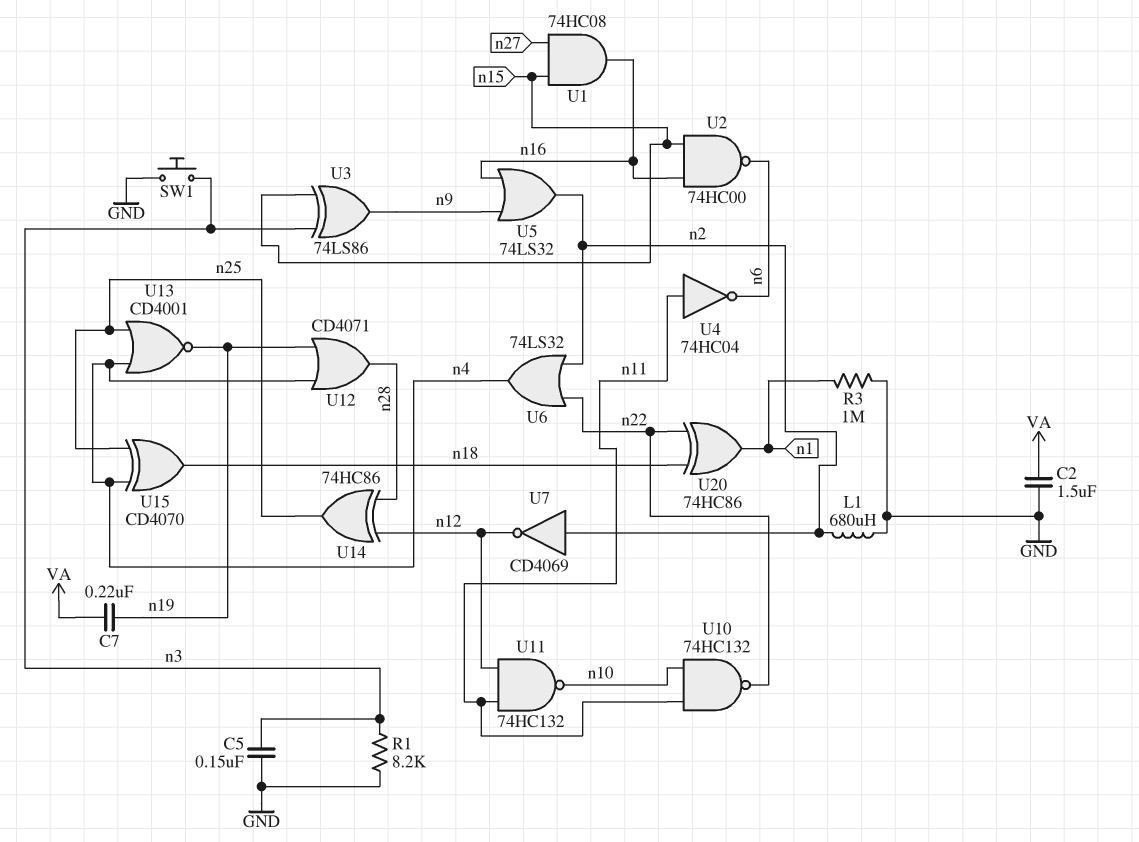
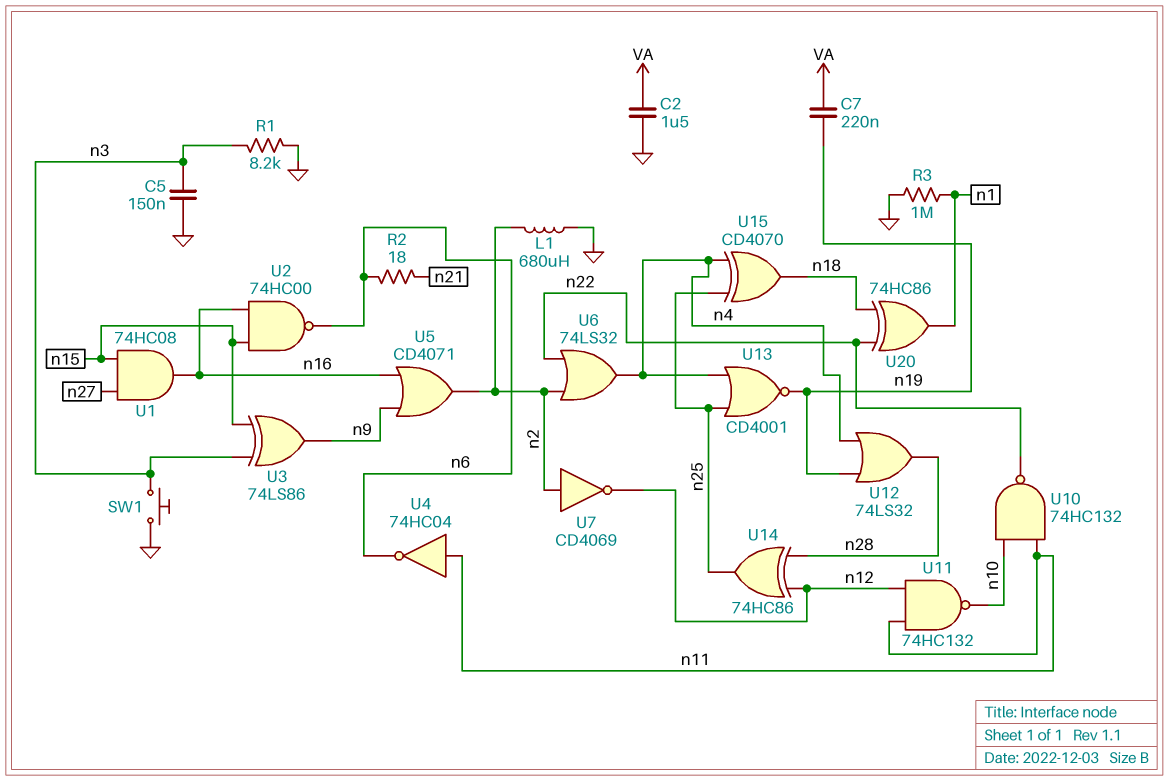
R2: none -> 18 (n6, n21)
U5: OR 74LS32 (in n9, in n16, out n2) -> OR CD4071 (in n9, in n16, out n2)
U12: OR CD4071 (in n4, in n19, out n28) -> OR 74LS32 (in n4, in n19, out n28)

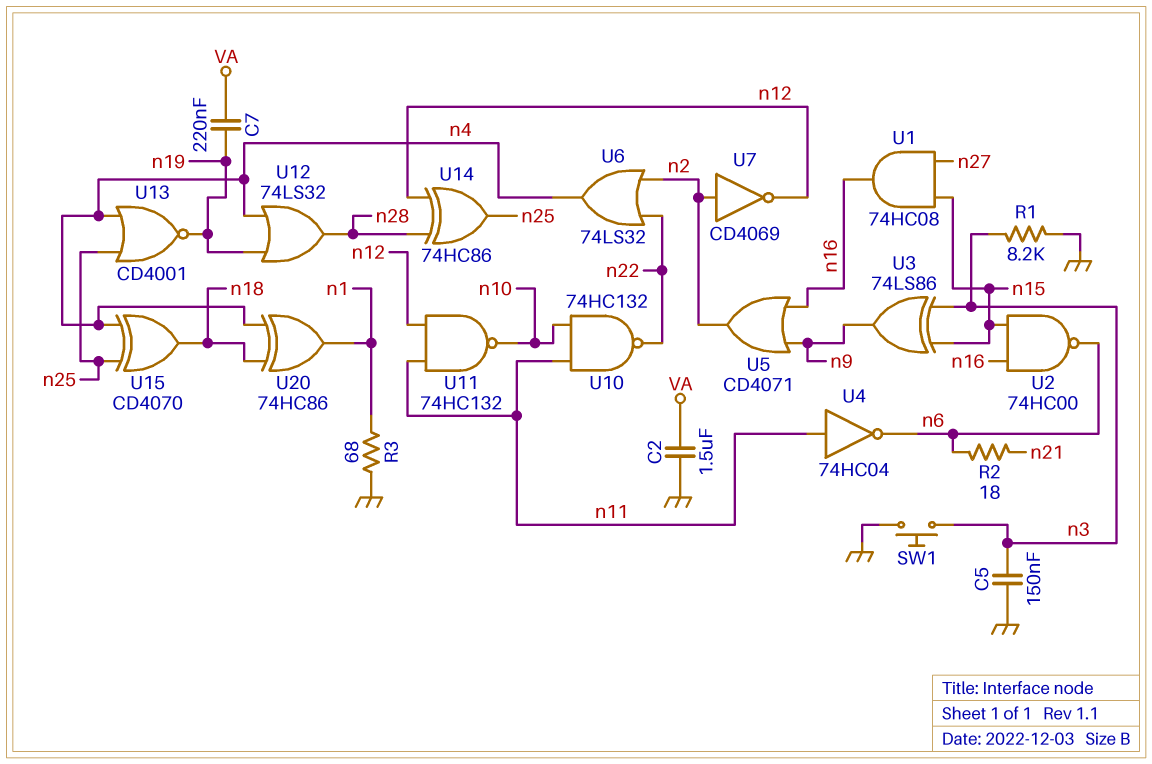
L1: 680uH (GND, n2) -> none
R3: 1M (GND, n1) -> 68 (GND, n1)
U20: XOR 74HC86 (in n18, in n22, out n1) -> XOR 74HC86 (in n4, in n18, out n1)

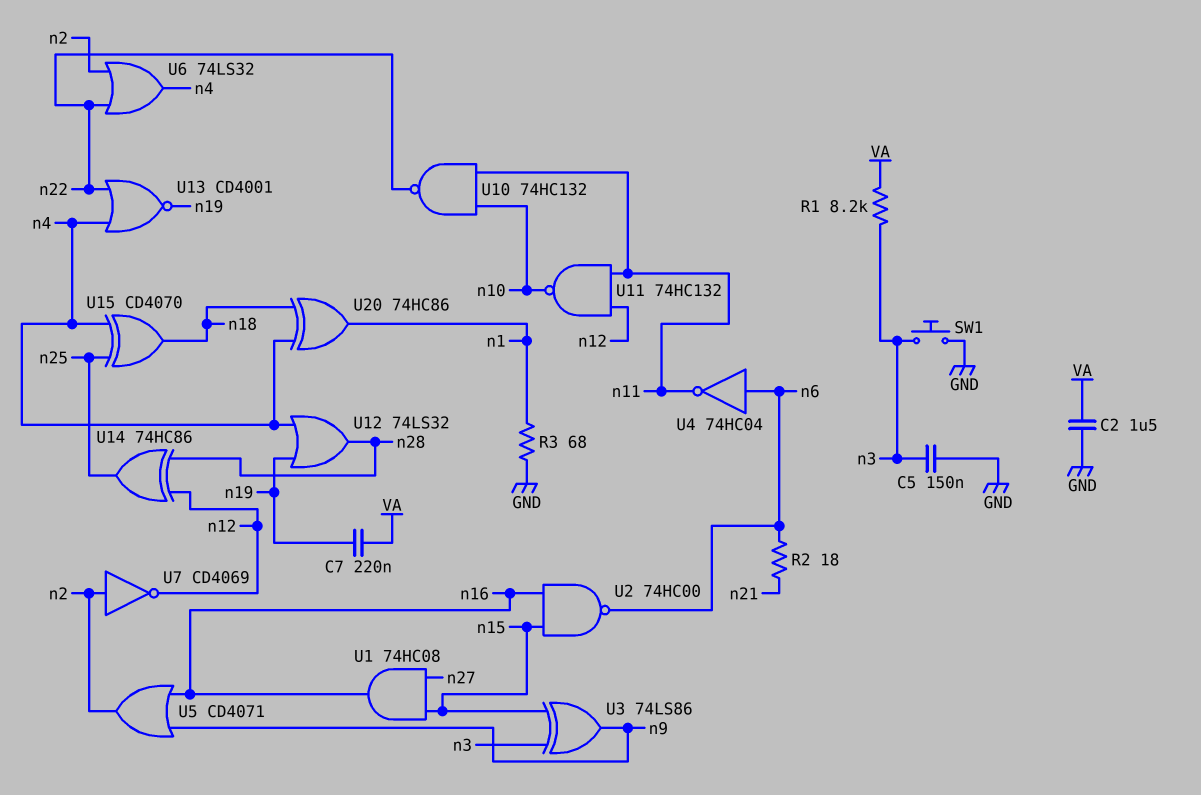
R1: 8.2k (GND, n3) -> 8.2k (VA, n3)
U4: NOT 74HC04 (in n11, out n6) -> NOT 74HC04 (in n6, out n11)
U13: NOR CD4001 (in n4, in n25, out n19) -> NOR CD4001 (in n4, in n22, out n19)

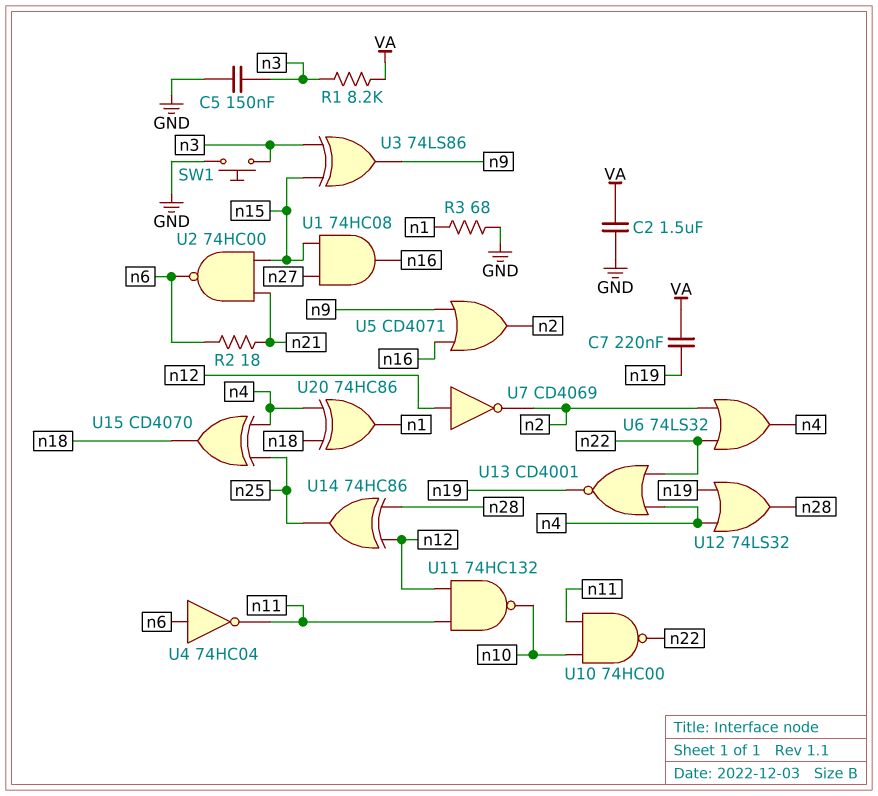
U2: NAND 74HC00 (in n15, in n16, out n6) -> NAND 74HC00 (in n15, in n21, out n6)
U7: NOT CD4069 (in n2, out n12) -> NOT CD4069 (in n12, out n2)
U10: NAND 74HC132 (in n10, in n11, out n22) -> NAND 74HC00 (in n10, in n11, out n22)

